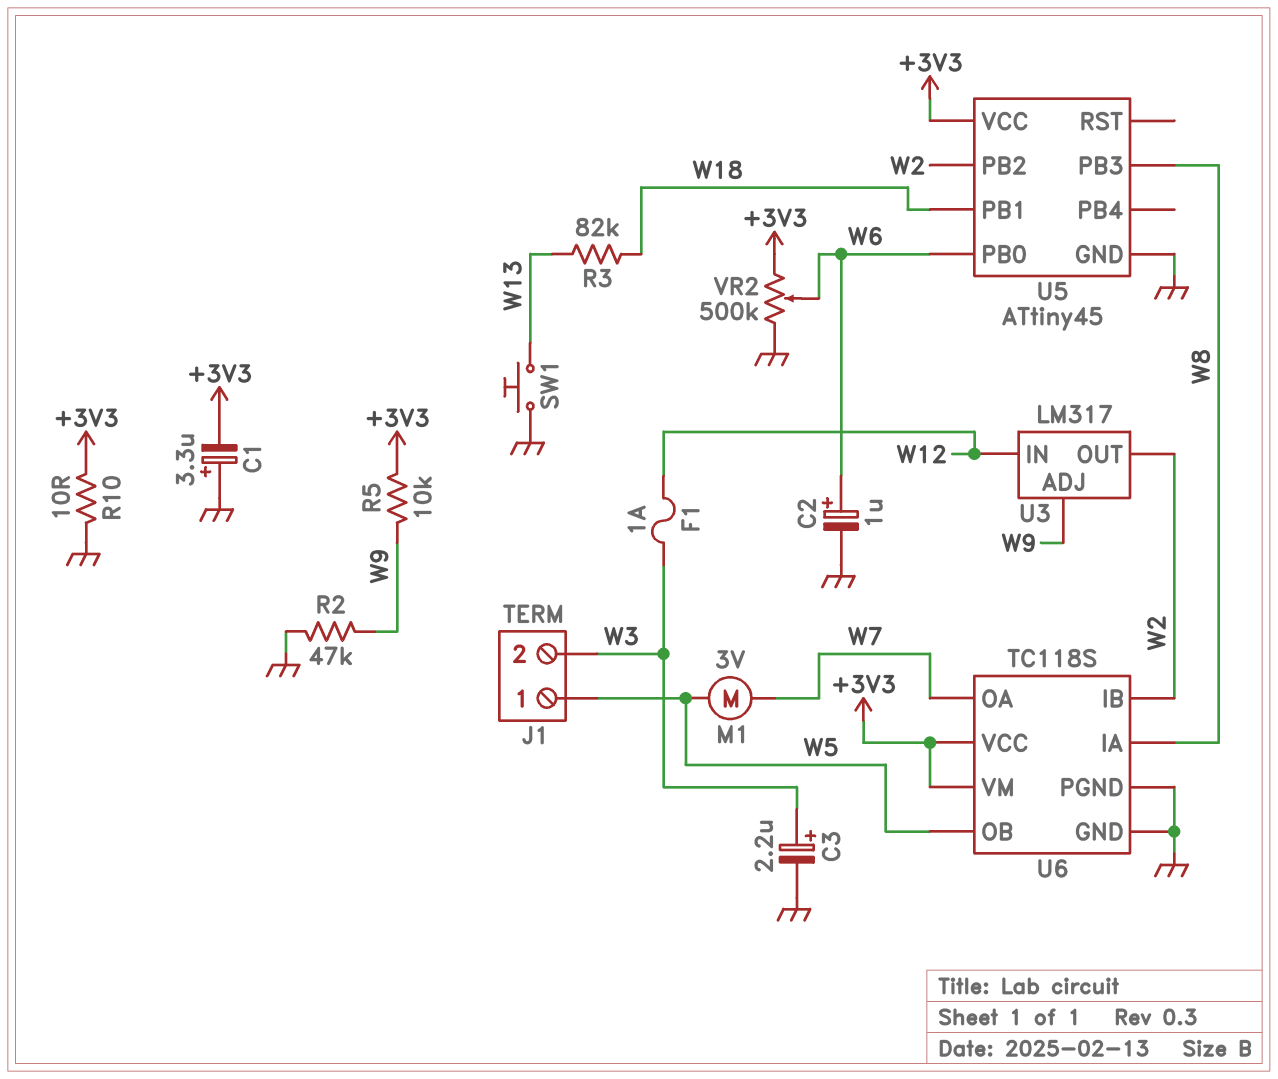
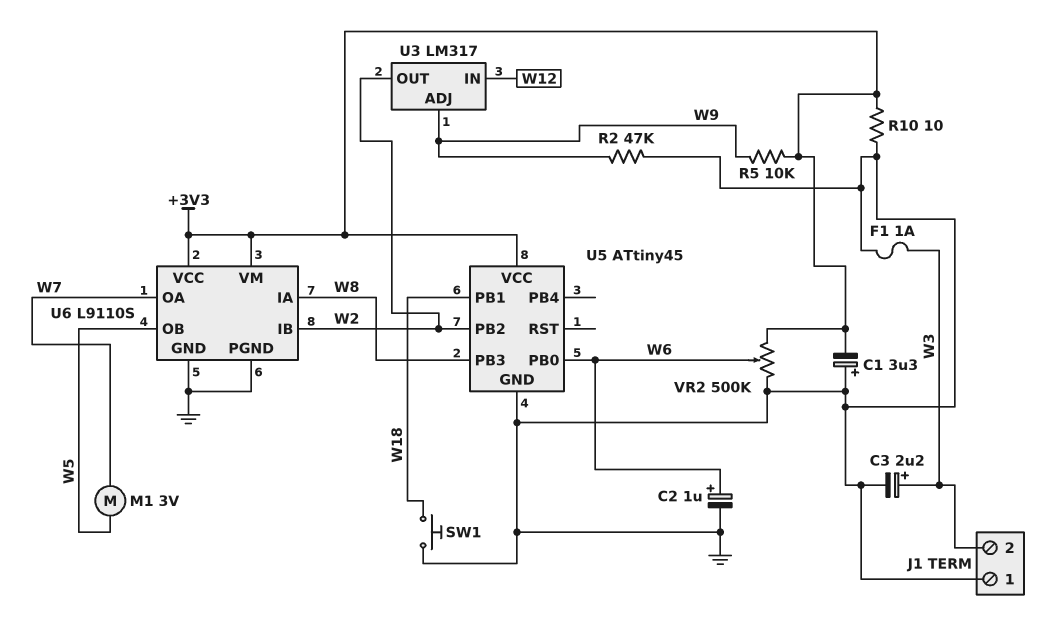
F1: 1A (W3, W12) -> 1A (GND, W3)
J1 pin 1: W5 -> GND
R3: 82k (W13, W18) -> none
SW1: button (GND, W13) -> button (GND, W18)
U6: TC118S -> L9110S

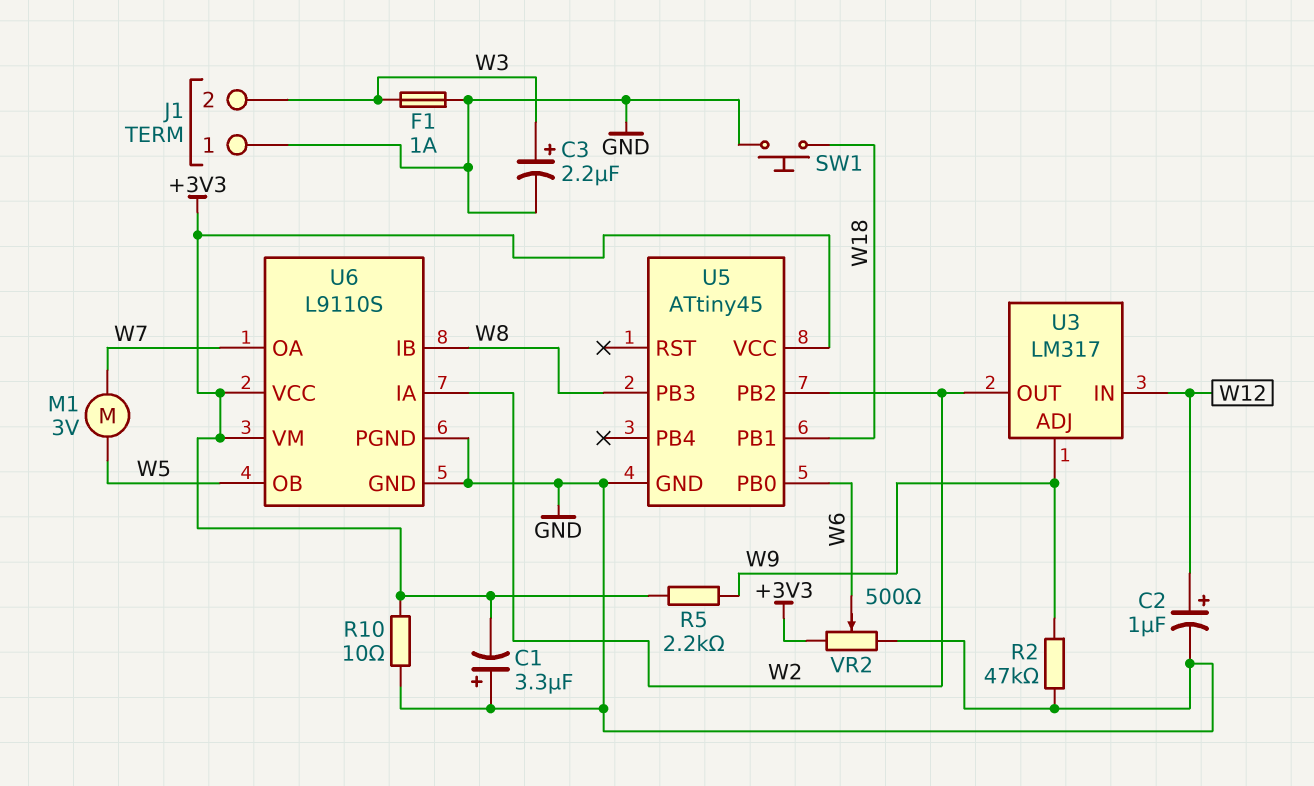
C2: 1uF (plus W6, minus GND) -> 1uF (plus W12, minus GND)
R5: 10k (+3V3, W9) -> 2.2k (+3V3, W9)
U6 pin IA: W8 -> W2
U6 pin IB: W2 -> W8
VR2: 500k (+3V3, GND, wiper W6) -> 500 (+3V3, GND, wiper W6)

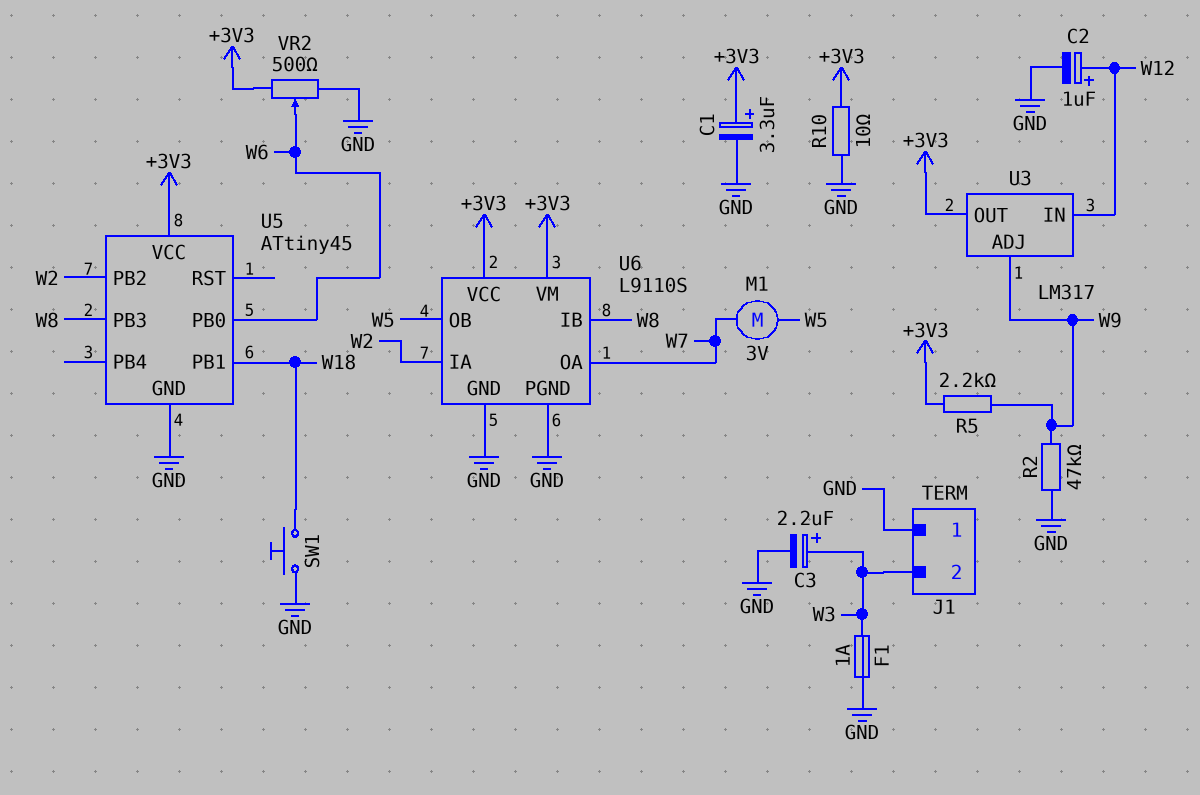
C1: 3.3uF (plus GND, minus +3V3) -> 3.3uF (plus +3V3, minus GND)
U3 pin OUT: W2 -> +3V3

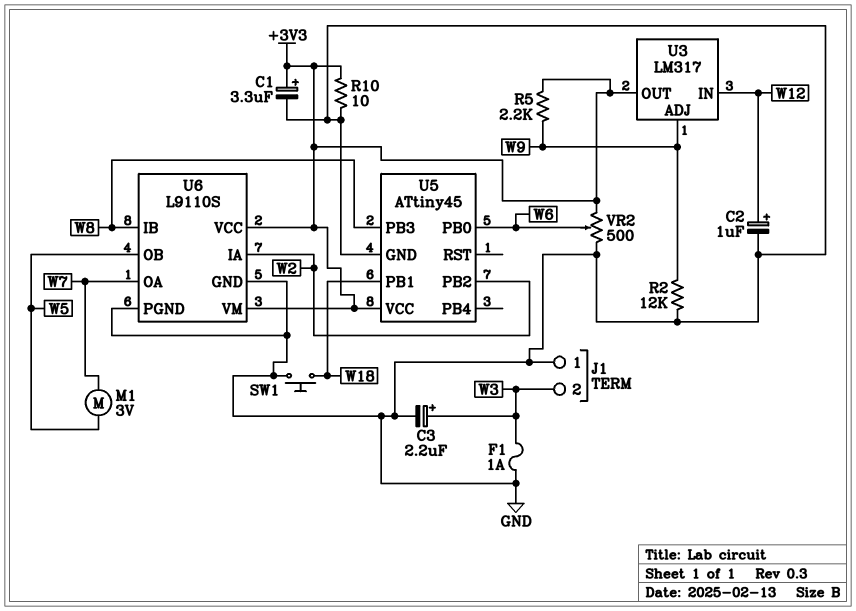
R2: 47k (GND, W9) -> 12k (GND, W9)

